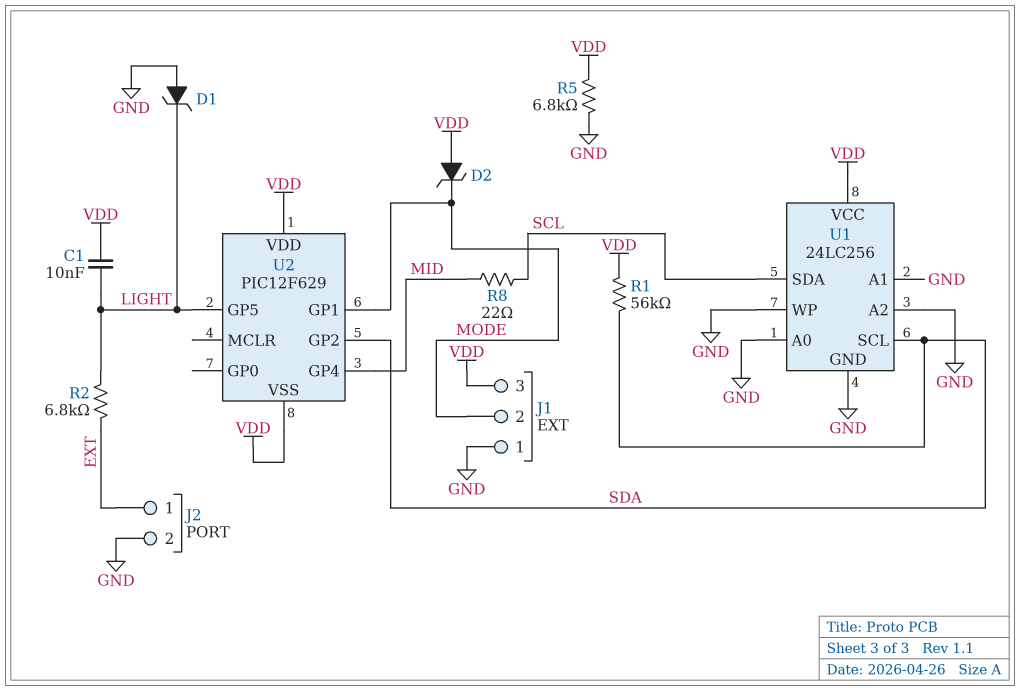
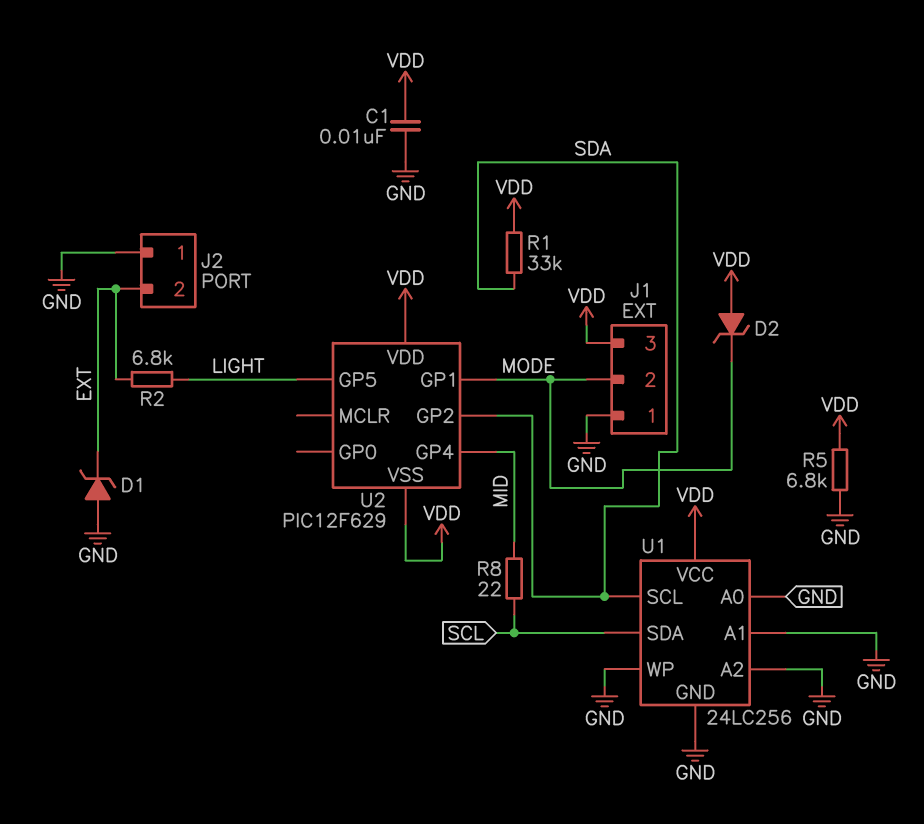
C1: 10nF (LIGHT, VDD) -> 10nF (GND, VDD)
D1: zener (A GND, K LIGHT) -> zener (A GND, K EXT)
J2 pin 1: EXT -> GND
J2 pin 2: GND -> EXT
R1: 56k (SDA, VDD) -> 33k (SDA, VDD)

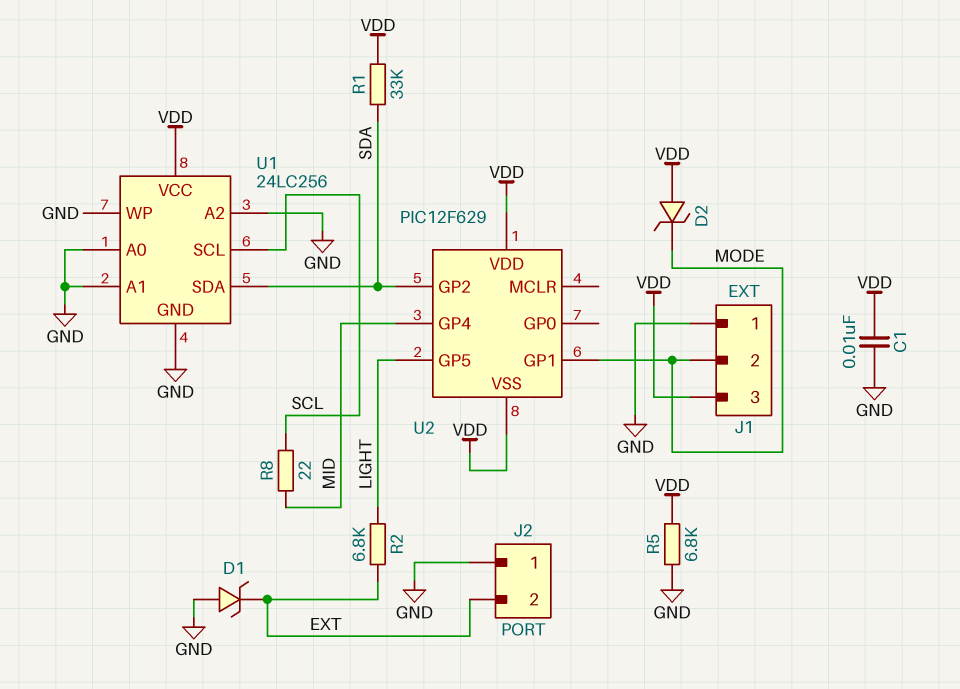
U1 pin SCL: SDA -> SCL
U1 pin SDA: SCL -> SDA

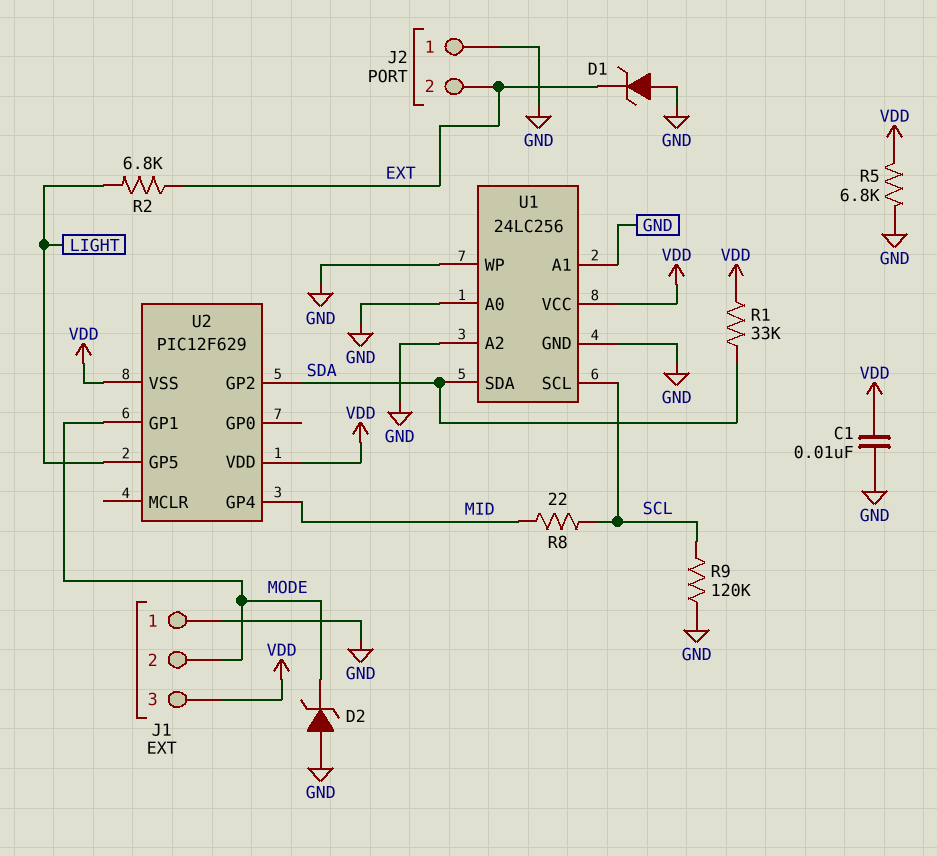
D2: zener (A VDD, K MODE) -> zener (A GND, K MODE)
R9: none -> 120k (GND, SCL)

